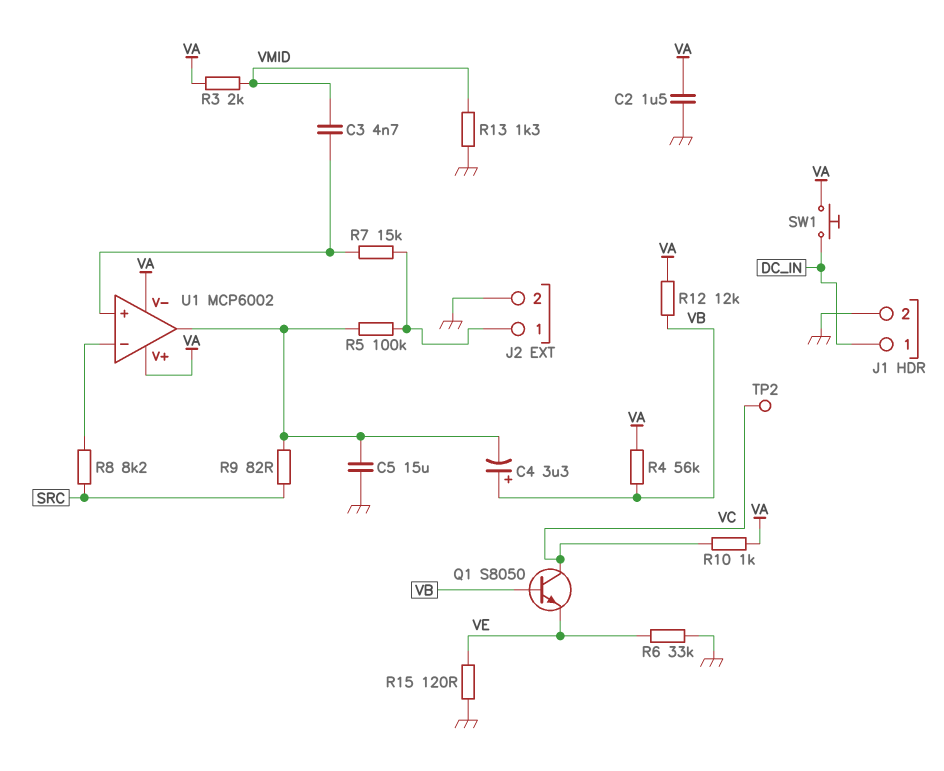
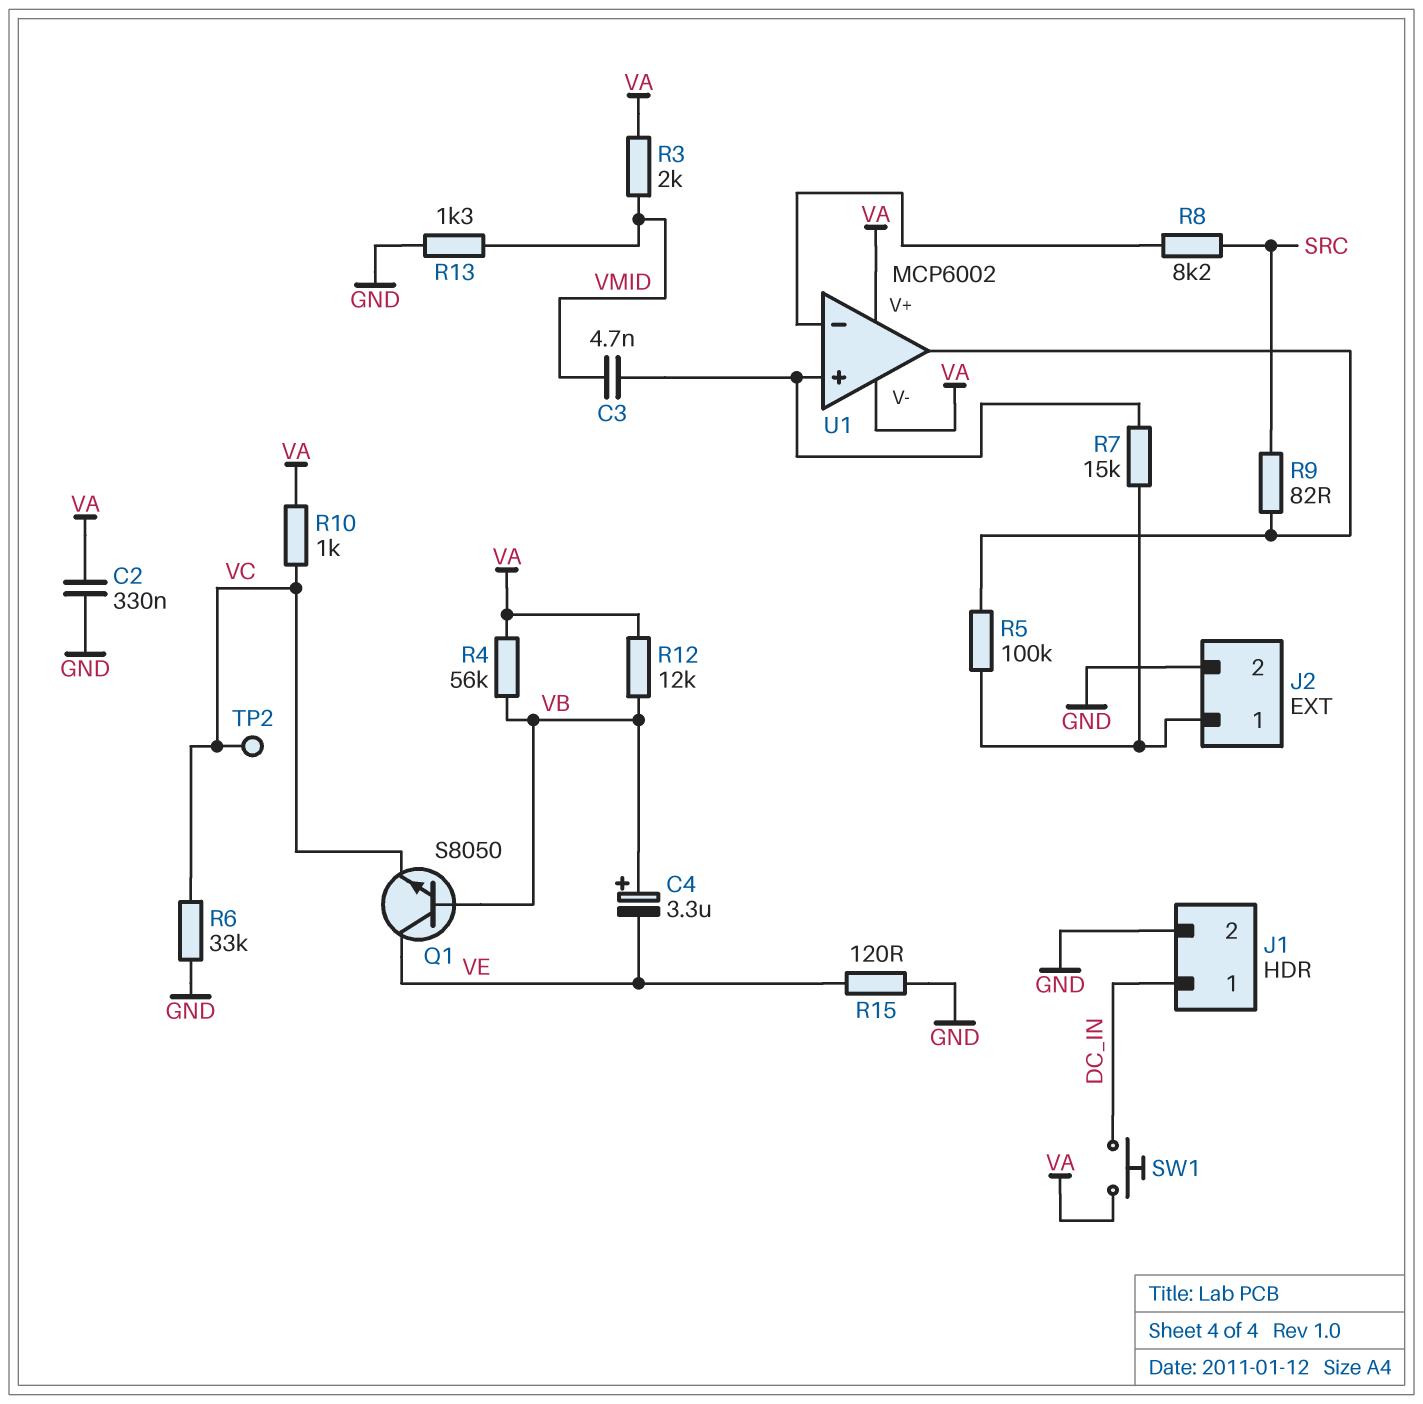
C2: 1.5uF (GND, VA) -> 330nF (GND, VA)
C4: 3.3uF (plus VB, minus U1/out) -> 3.3uF (plus VB, minus VE)
C5: 15uF (GND, U1/out) -> none
Q1: NPN S8050 (B VB, C VC, E VE) -> NPN S8050 (B VB, C VE, E VC)
R6: 33k (GND, VE) -> 33k (GND, VC)

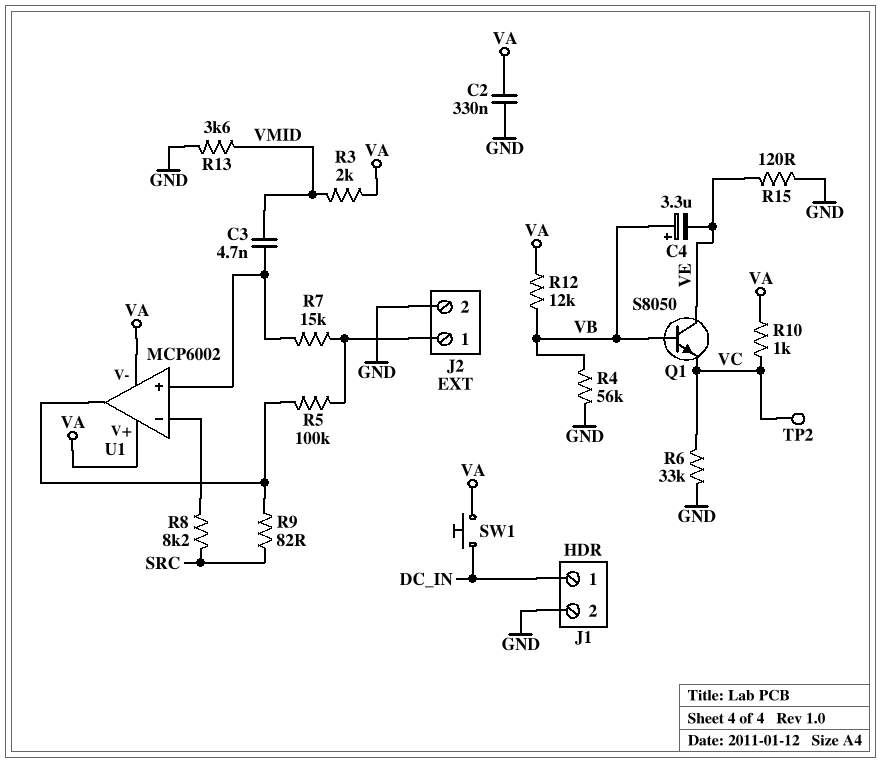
R4: 56k (VA, VB) -> 56k (GND, VB)
R13: 1.3k (GND, VMID) -> 3.6k (GND, VMID)

